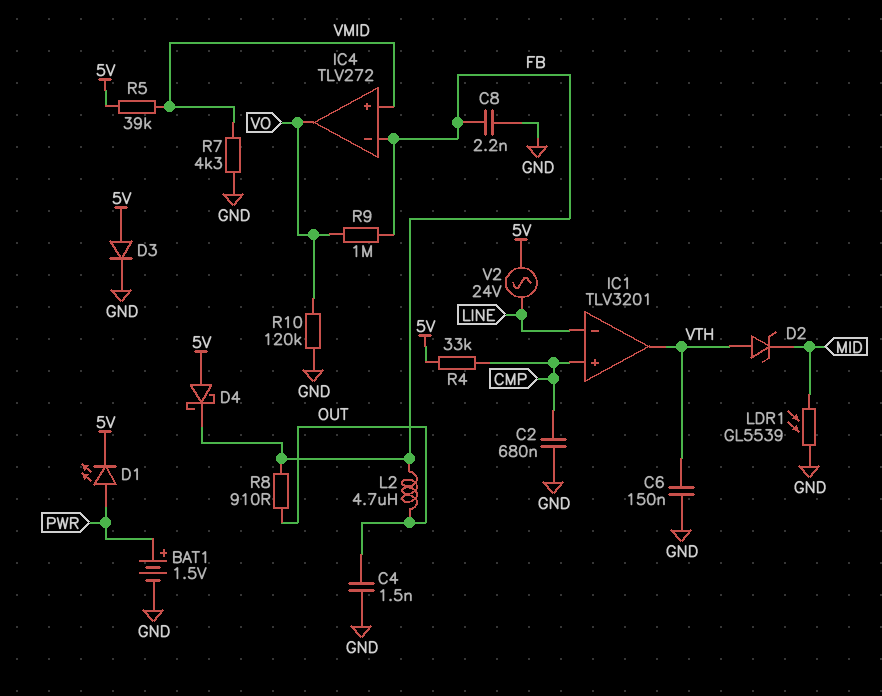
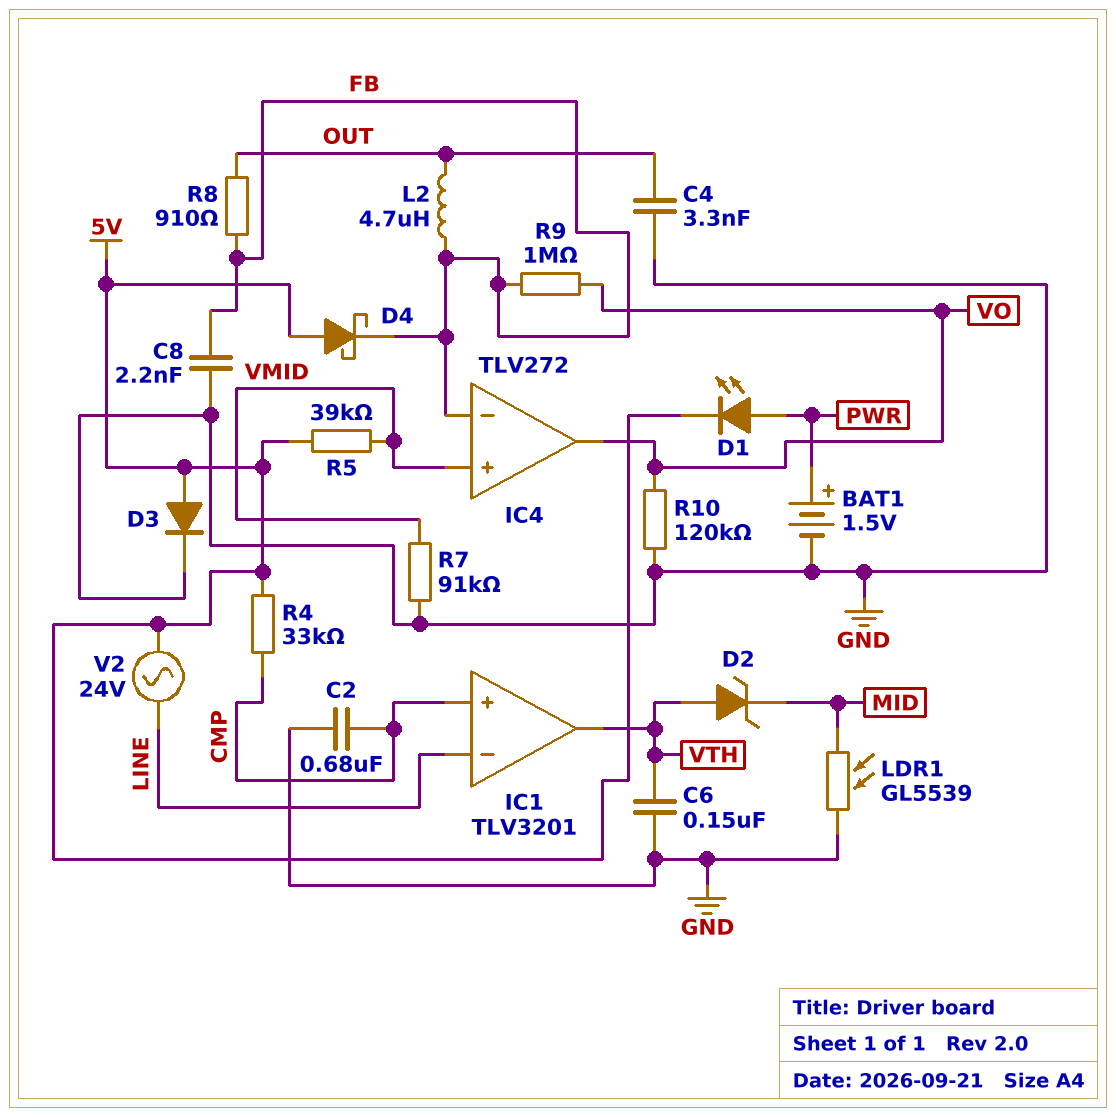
C4: 1.5nF (GND, OUT) -> 3.3nF (GND, OUT)
R7: 4.3k (GND, VMID) -> 91k (GND, VMID)

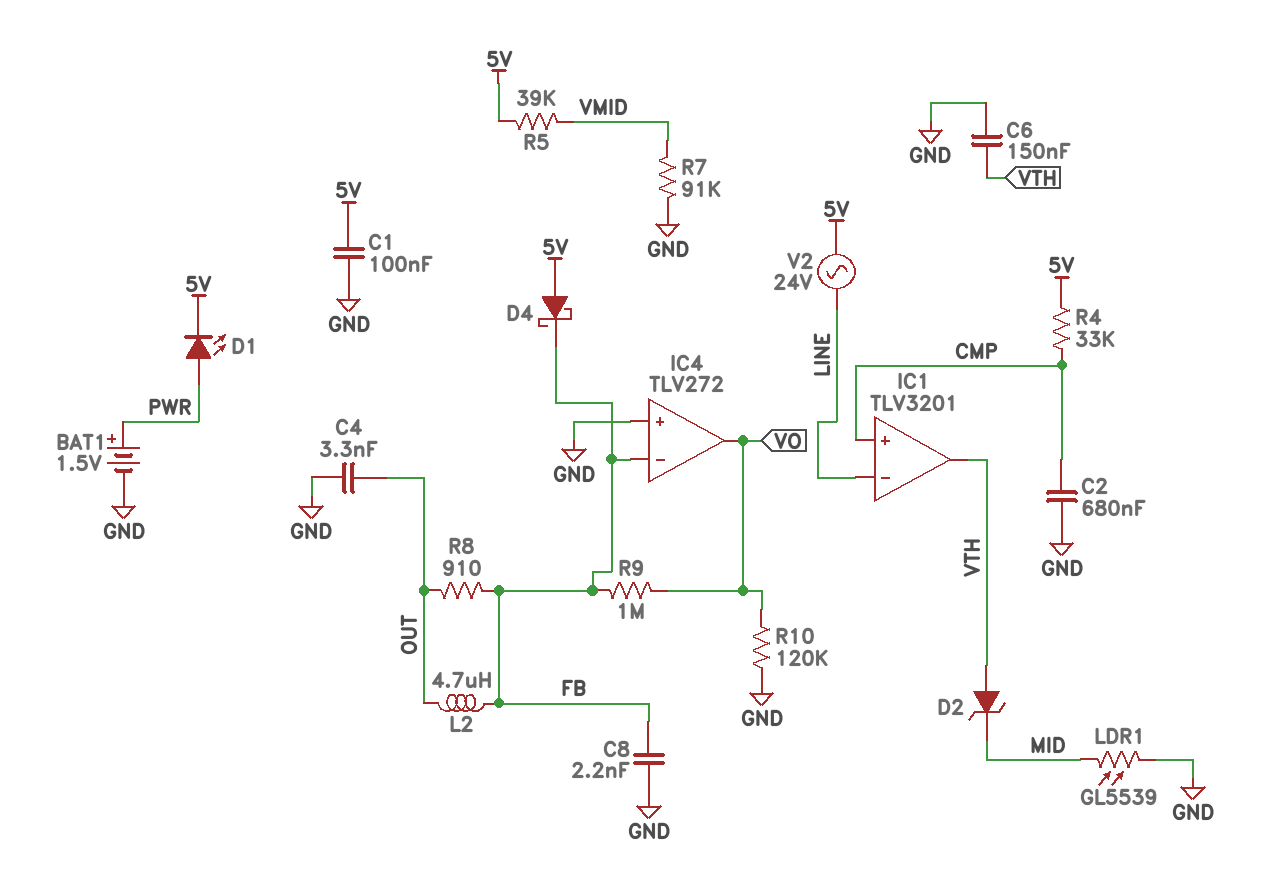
C1: none -> 100nF (5V, GND)
D3: diode (A 5V, K GND) -> none
IC4 pin in+: VMID -> GND

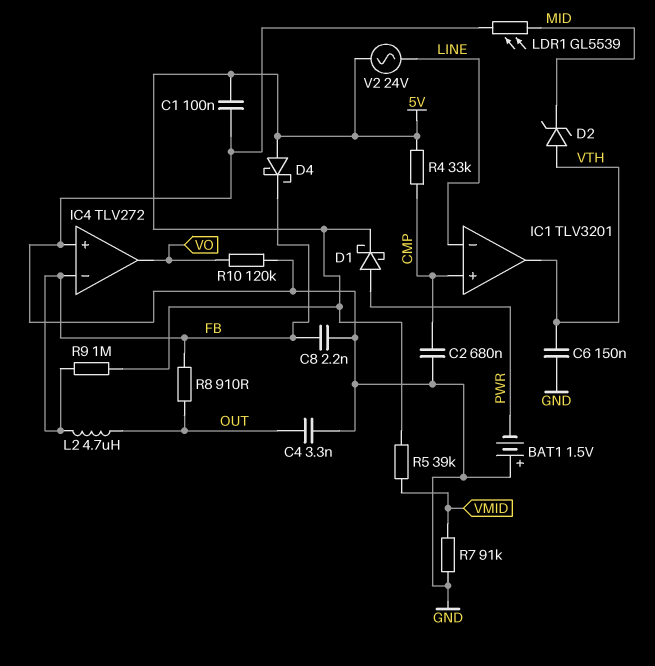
BAT1: 1.5V (plus PWR, minus GND) -> 1.5V (plus GND, minus PWR)
D1: LED (A PWR, K 5V) -> schottky (A PWR, K 5V)
R9: 1M (FB, VO) -> 1M (5V, FB)

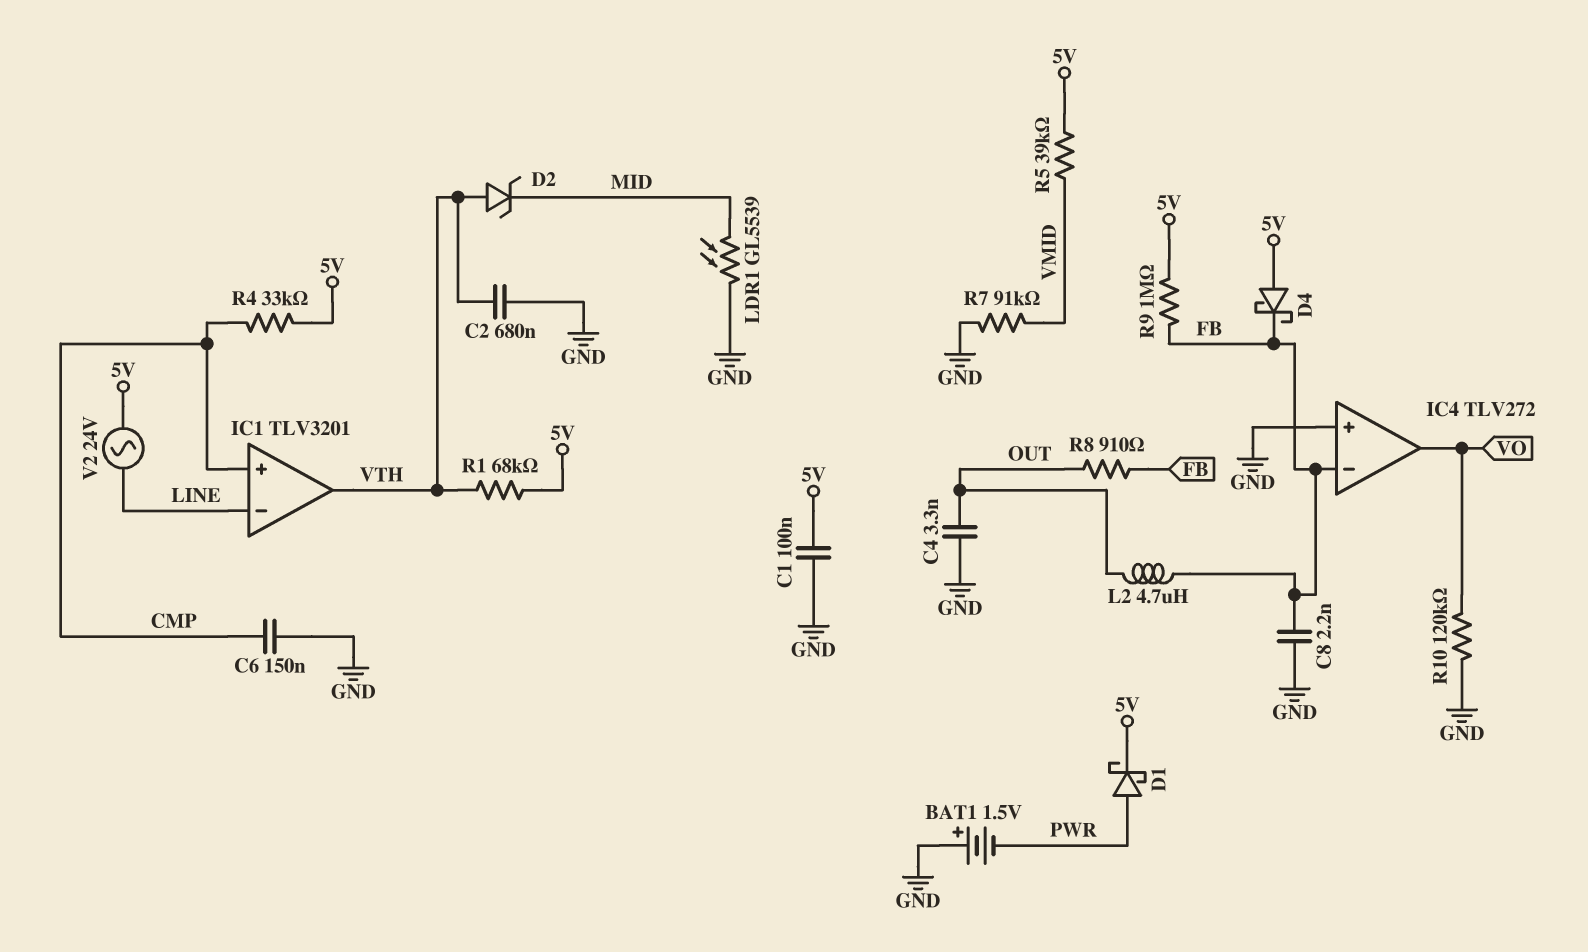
C2: 680nF (CMP, GND) -> 680nF (GND, VTH)
C6: 150nF (GND, VTH) -> 150nF (CMP, GND)
R1: none -> 68k (5V, VTH)

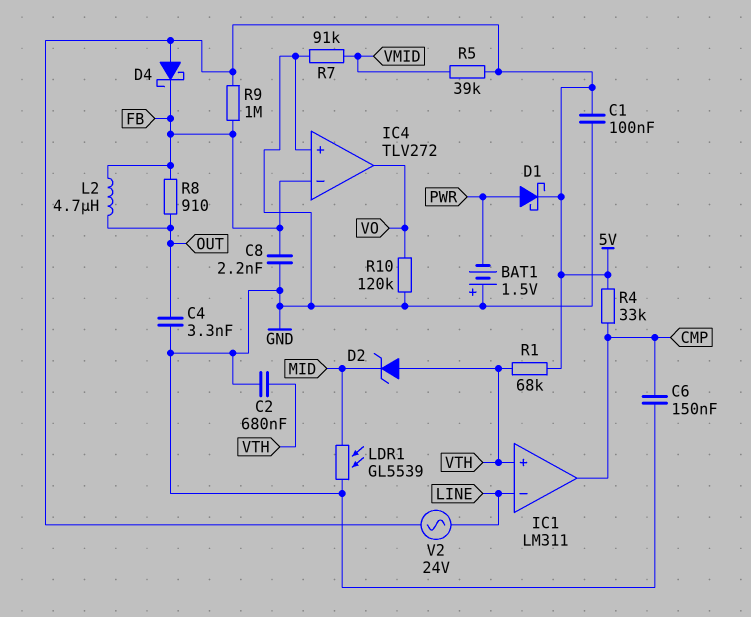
IC1: TLV3201 -> LM311
IC1 pin in+: CMP -> VTH
IC1 pin out: VTH -> CMP

